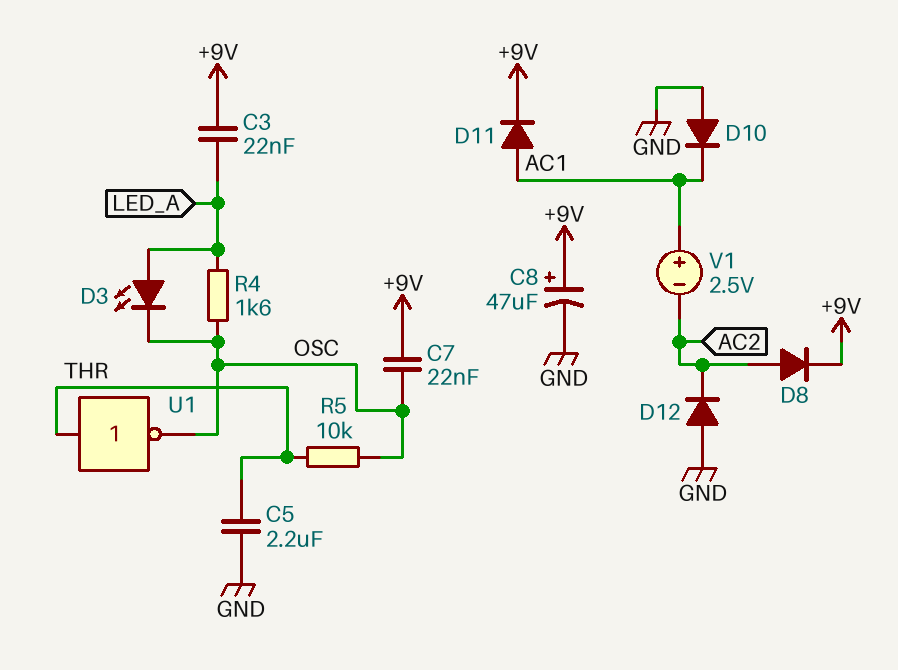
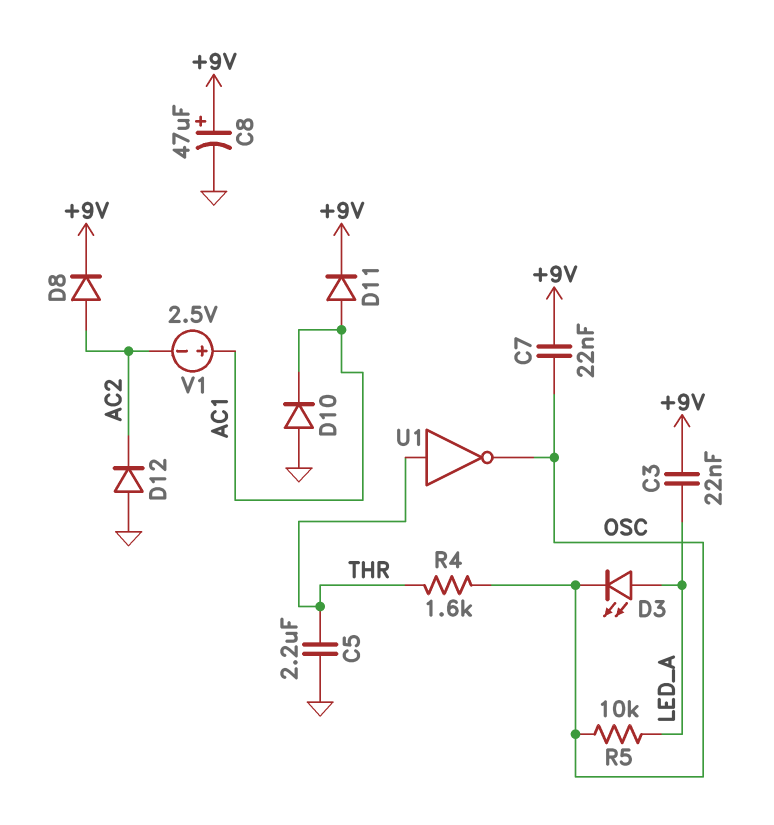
R4: 1.6k (LED_A, OSC) -> 1.6k (OSC, THR)
R5: 10k (OSC, THR) -> 10k (LED_A, OSC)

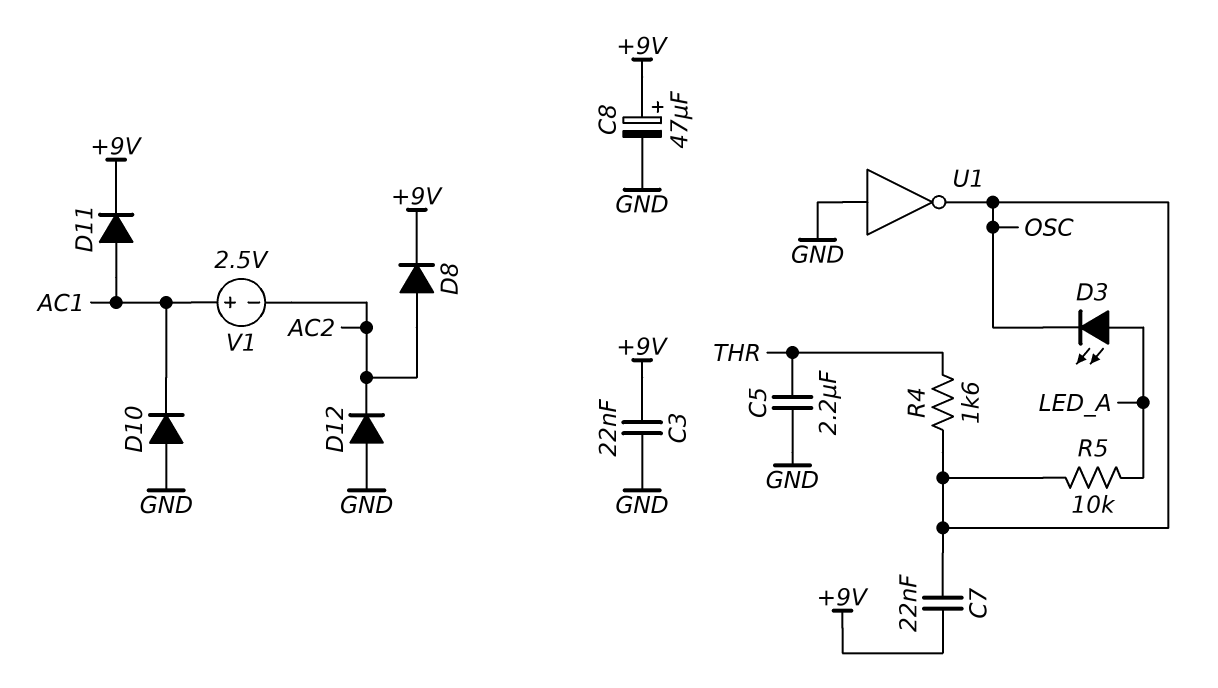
C3: 22nF (+9V, LED_A) -> 22nF (+9V, GND)
U1: NOT (in THR, out OSC) -> NOT (in GND, out OSC)

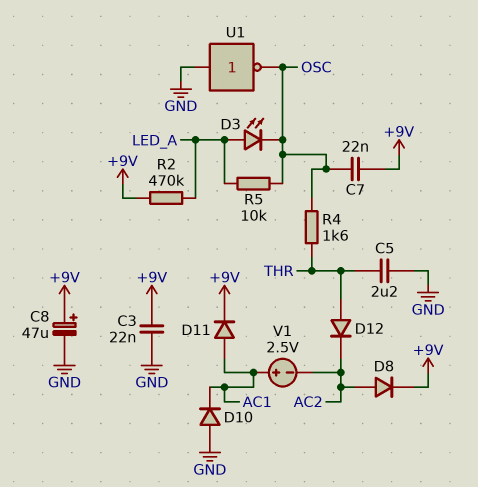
D12: diode (A GND, K AC2) -> diode (A THR, K AC2)
R2: none -> 470k (+9V, LED_A)

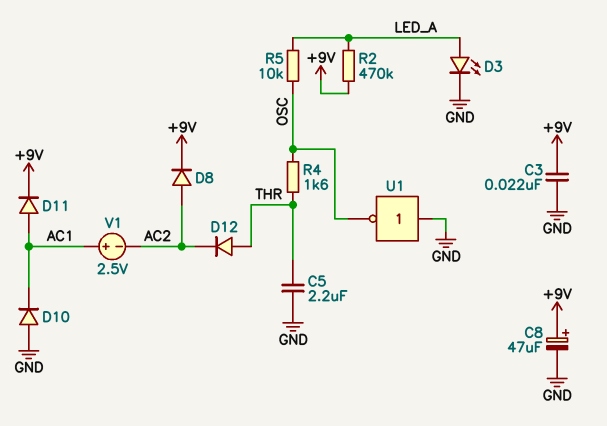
C7: 22nF (+9V, OSC) -> none
D3: LED (A LED_A, K OSC) -> LED (A LED_A, K GND)

